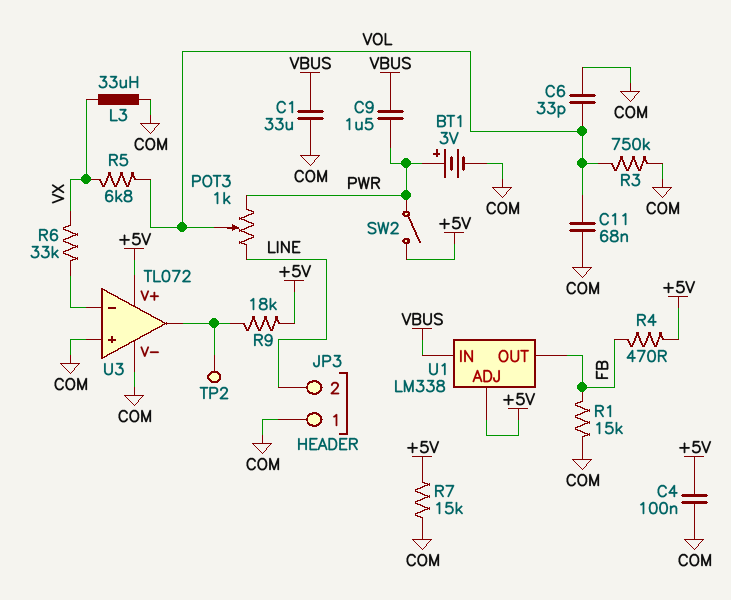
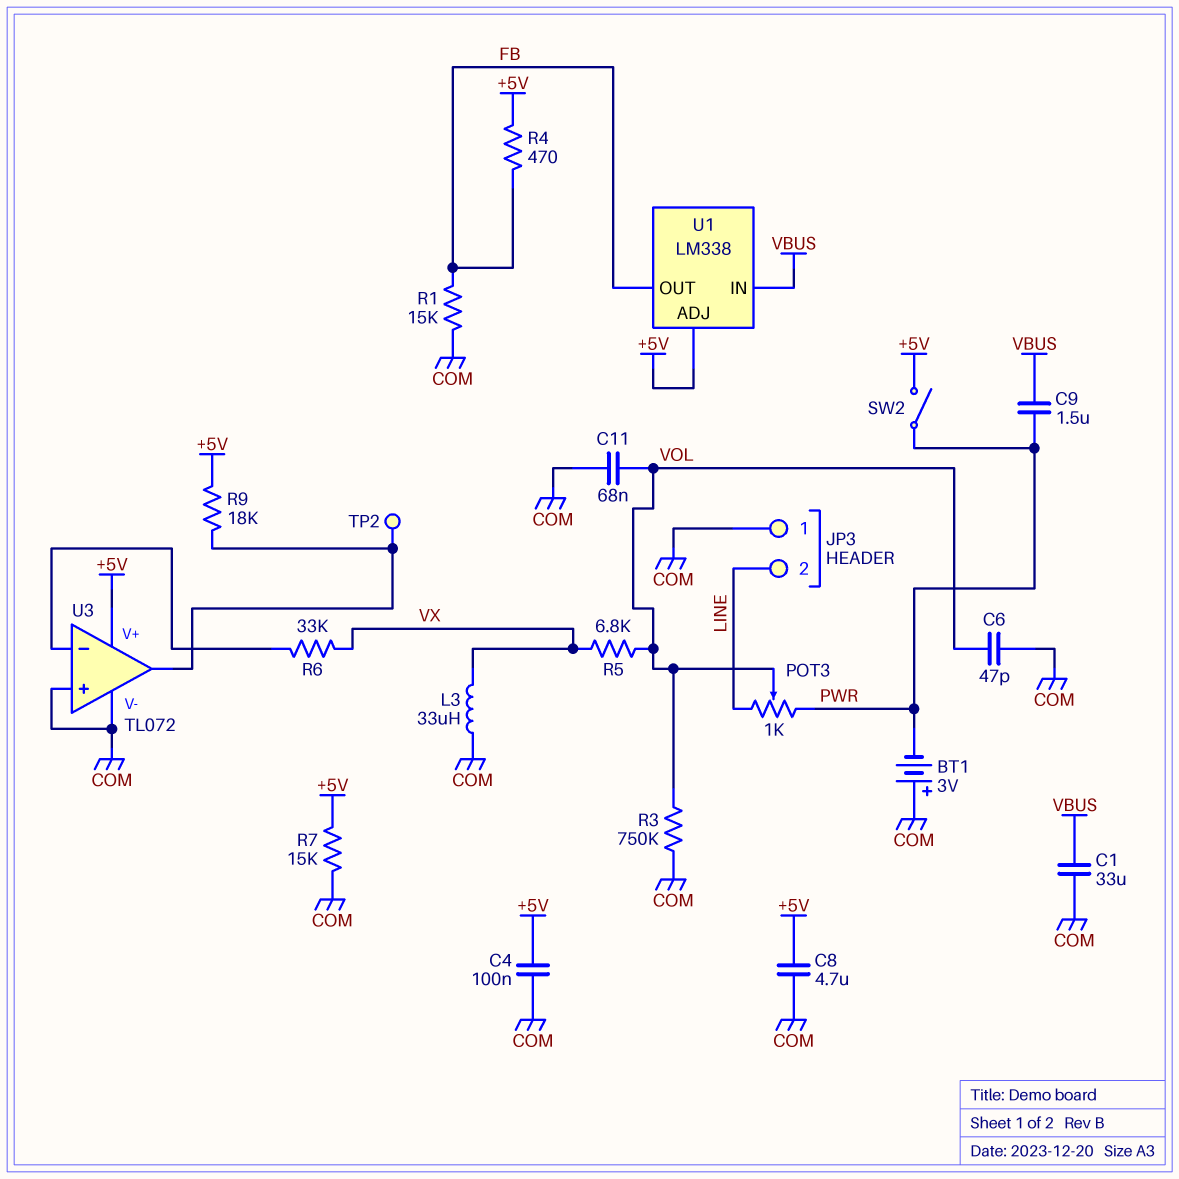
BT1: 3V (plus PWR, minus COM) -> 3V (plus COM, minus PWR)
C6: 33pF (COM, VOL) -> 47pF (COM, VOL)
C8: none -> 4.7uF (+5V, COM)

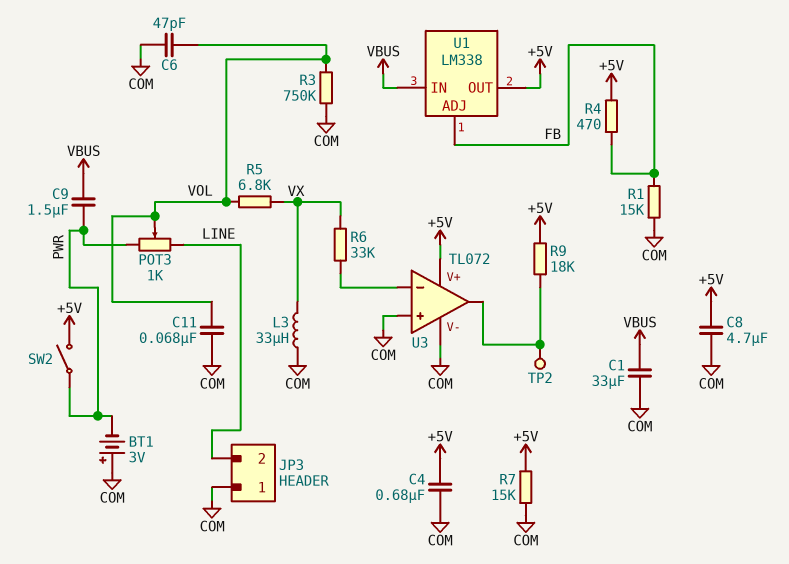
C4: 100nF (+5V, COM) -> 680nF (+5V, COM)
U1 pin ADJ: +5V -> FB
U1 pin OUT: FB -> +5V

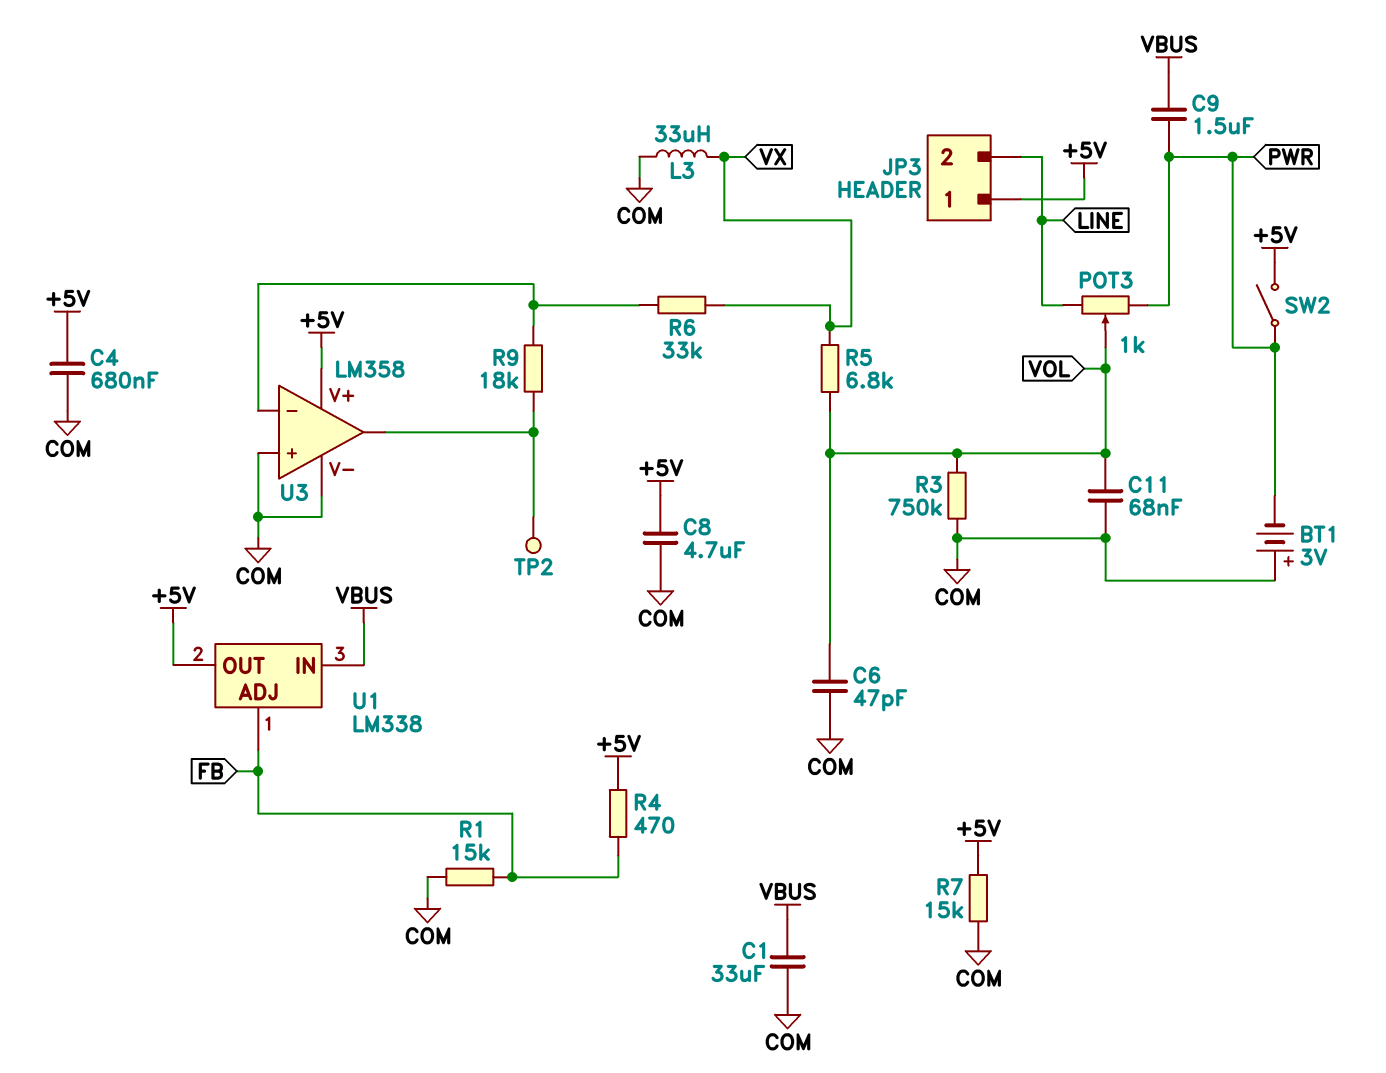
JP3 pin 1: COM -> +5V
R9: 18k (+5V, U3/out) -> 18k (U3/in-, U3/out)
U3: TL072 -> LM358

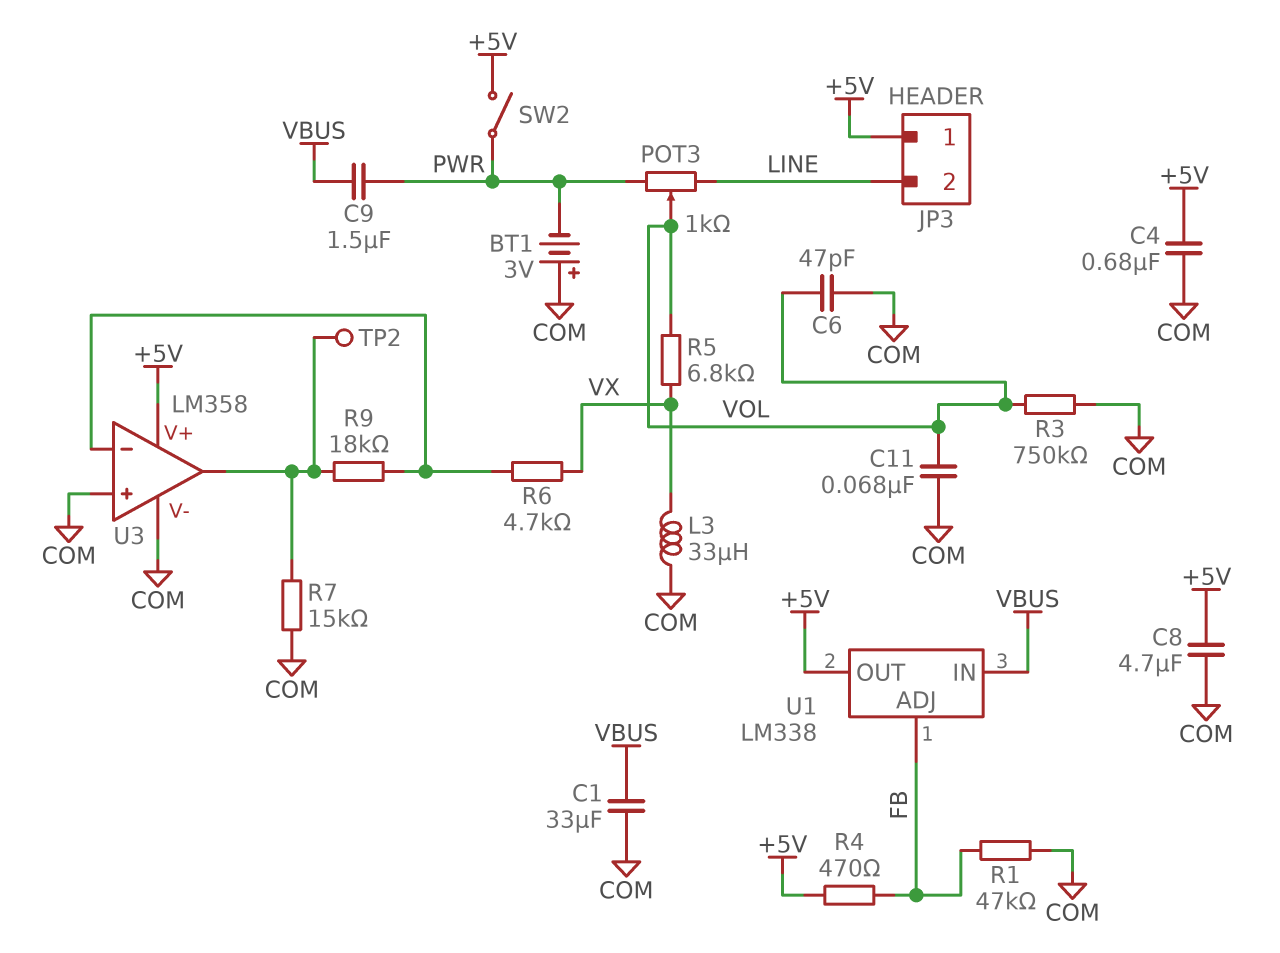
R1: 15k (COM, FB) -> 47k (COM, FB)
R6: 33k (U3/in-, VX) -> 4.7k (U3/in-, VX)
R7: 15k (+5V, COM) -> 15k (COM, U3/out)

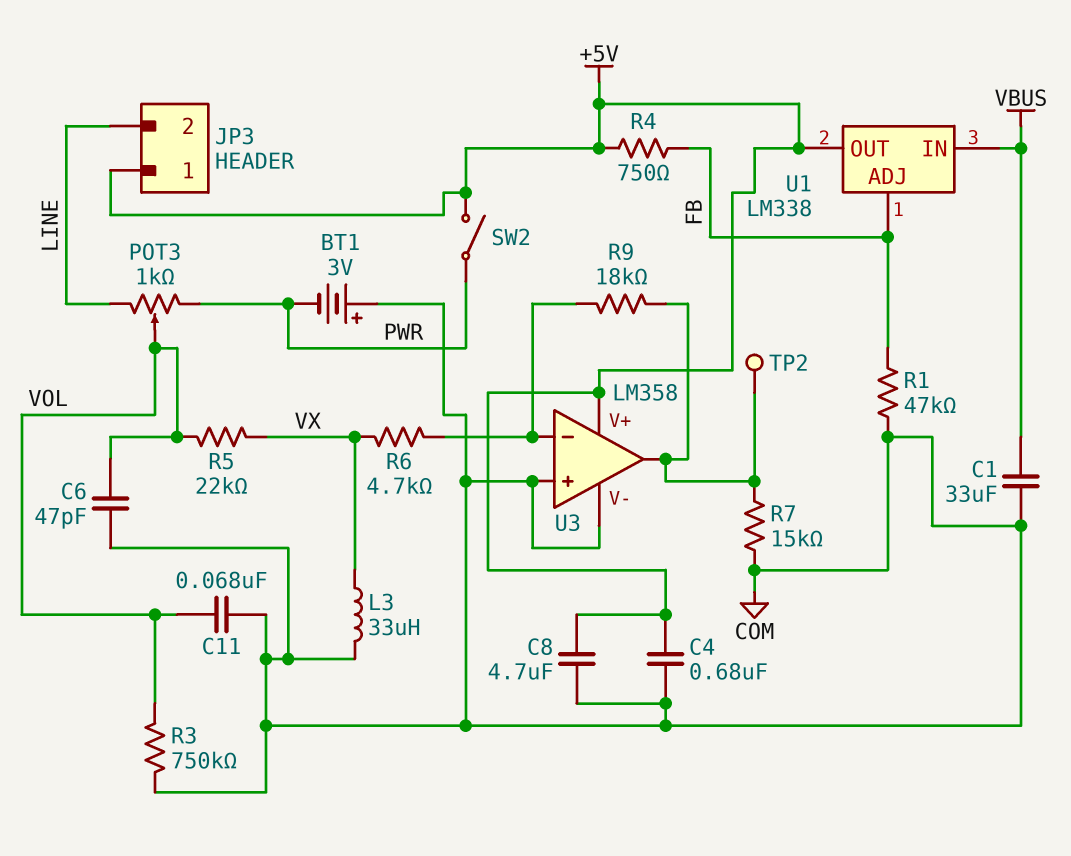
C9: 1.5uF (PWR, VBUS) -> none
R4: 470 (+5V, FB) -> 750 (+5V, FB)
R5: 6.8k (VOL, VX) -> 22k (VOL, VX)

